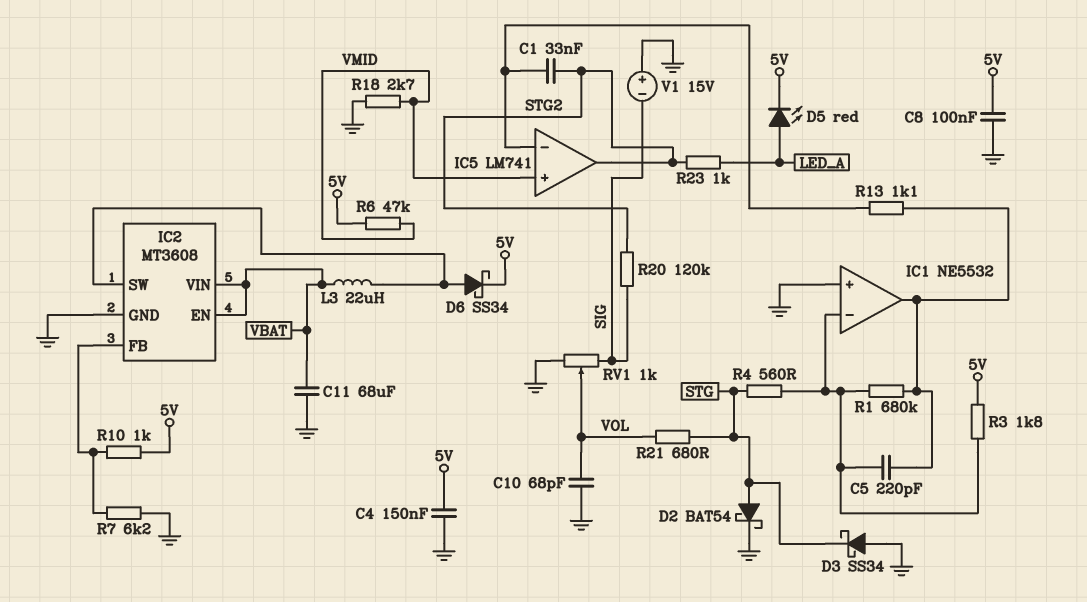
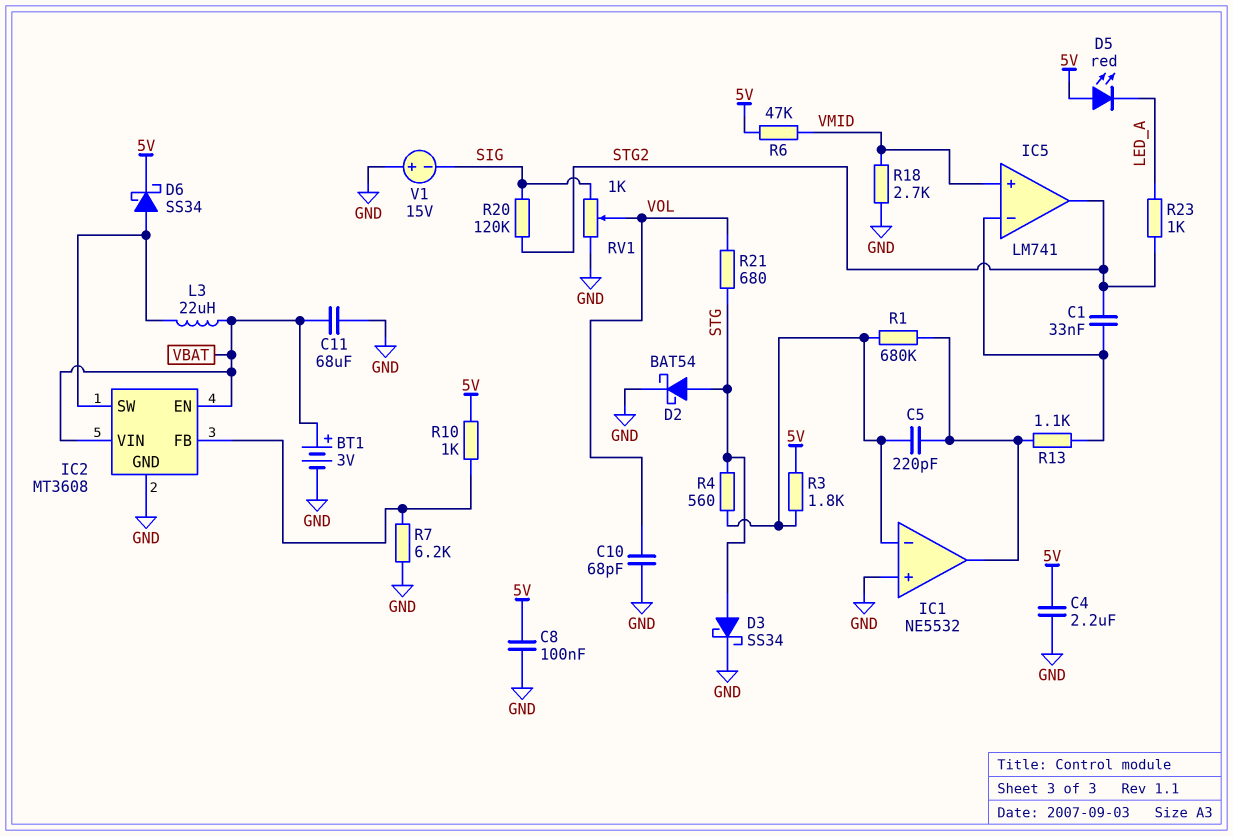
BT1: none -> 3V (plus VBAT, minus GND)
C4: 150nF (5V, GND) -> 2.2uF (5V, GND)
D3: schottky SS34 (A GND, K STG) -> schottky SS34 (A STG, K GND)
D5: LED red (A LED_A, K 5V) -> LED red (A 5V, K LED_A)

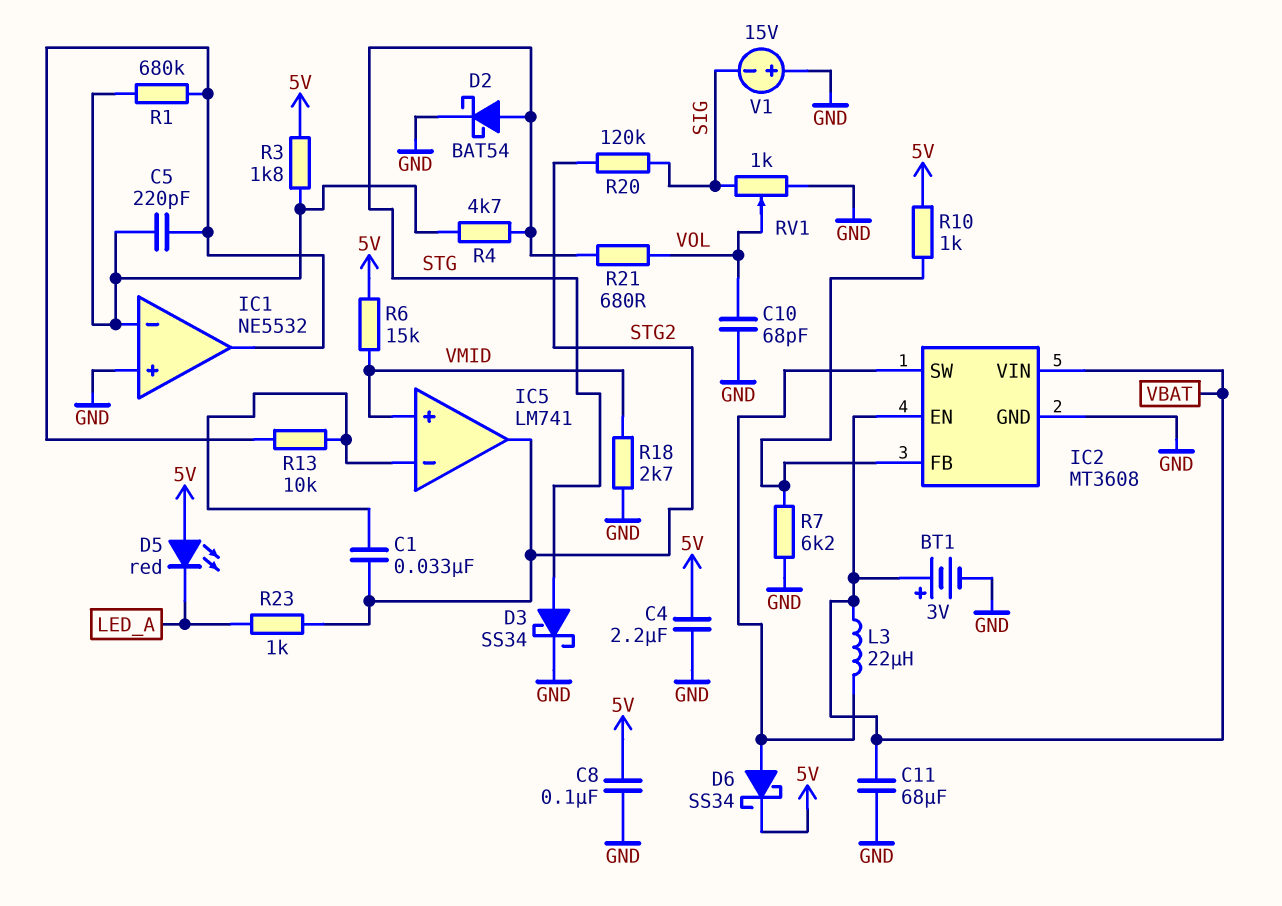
R4: 560 (IC1/in-, STG) -> 4.7k (IC1/in-, STG)
R6: 47k (5V, VMID) -> 15k (5V, VMID)
R13: 1.1k (IC1/out, IC5/in-) -> 10k (IC1/out, IC5/in-)

